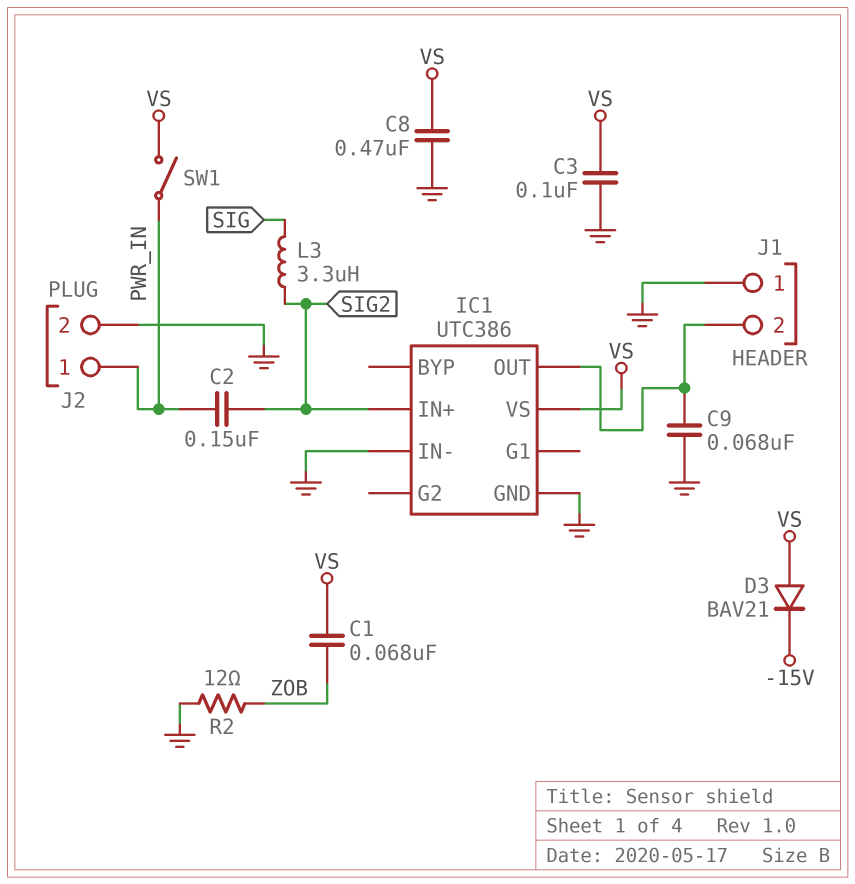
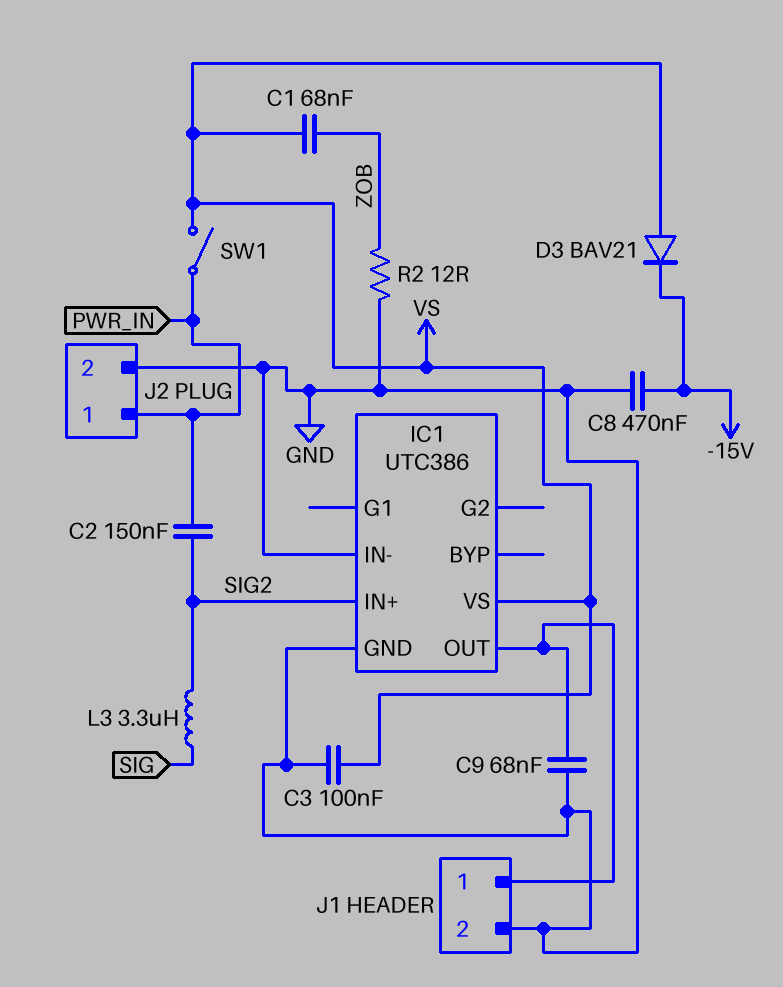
C8: 470nF (GND, VS) -> 470nF (-15V, GND)
J1 pin 1: GND -> IC1/OUT
J1 pin 2: IC1/OUT -> GND

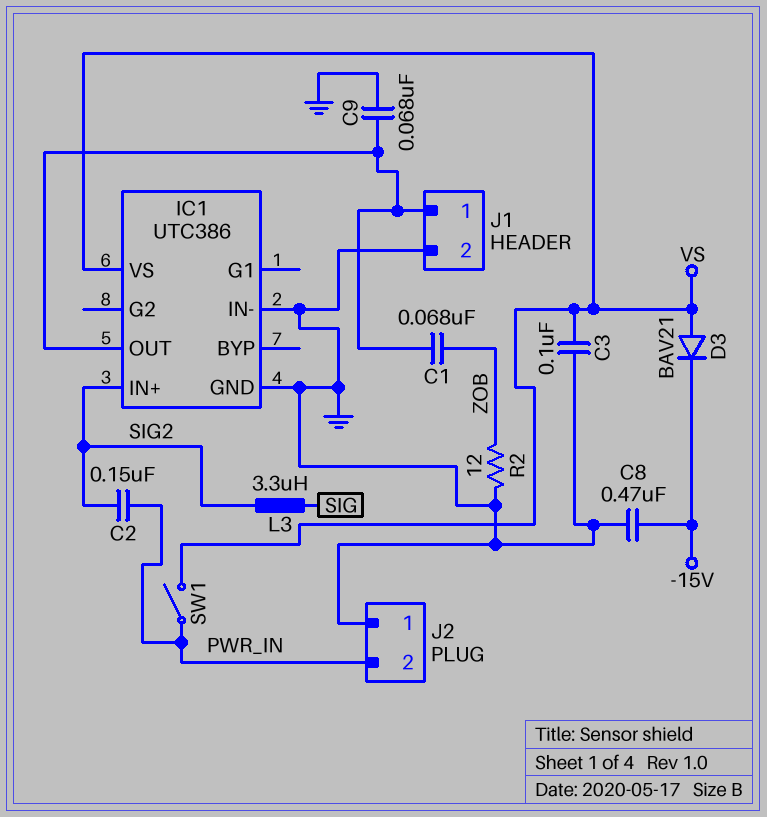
C1: 68nF (VS, ZOB) -> 68nF (IC1/OUT, ZOB)
J2 pin 1: PWR_IN -> GND
J2 pin 2: GND -> PWR_IN

